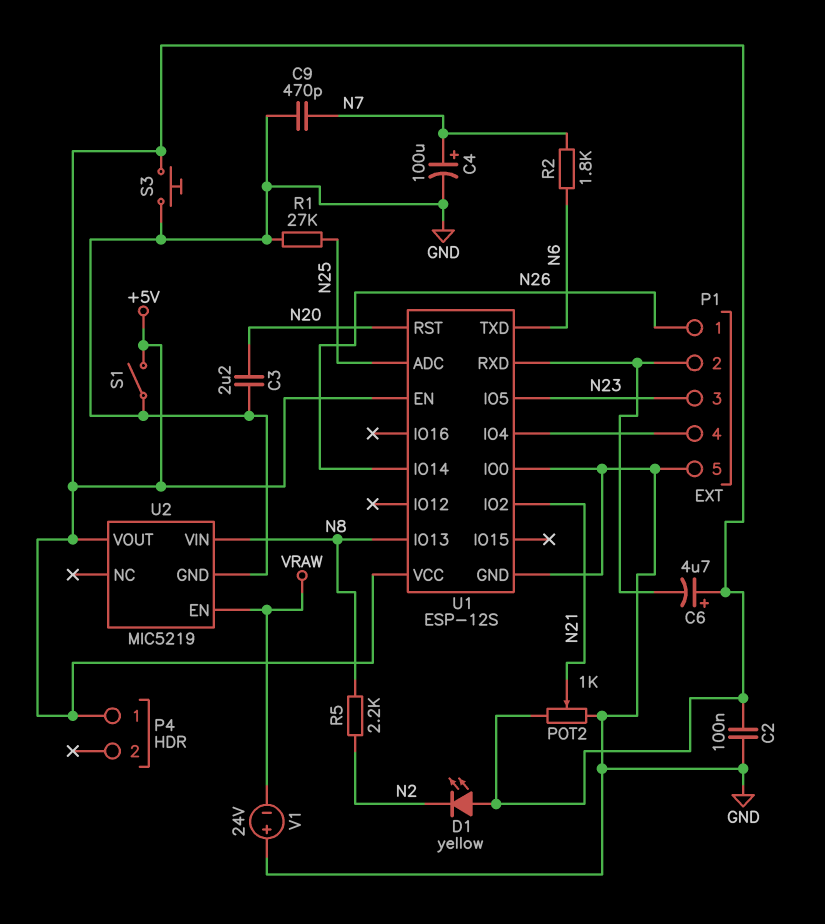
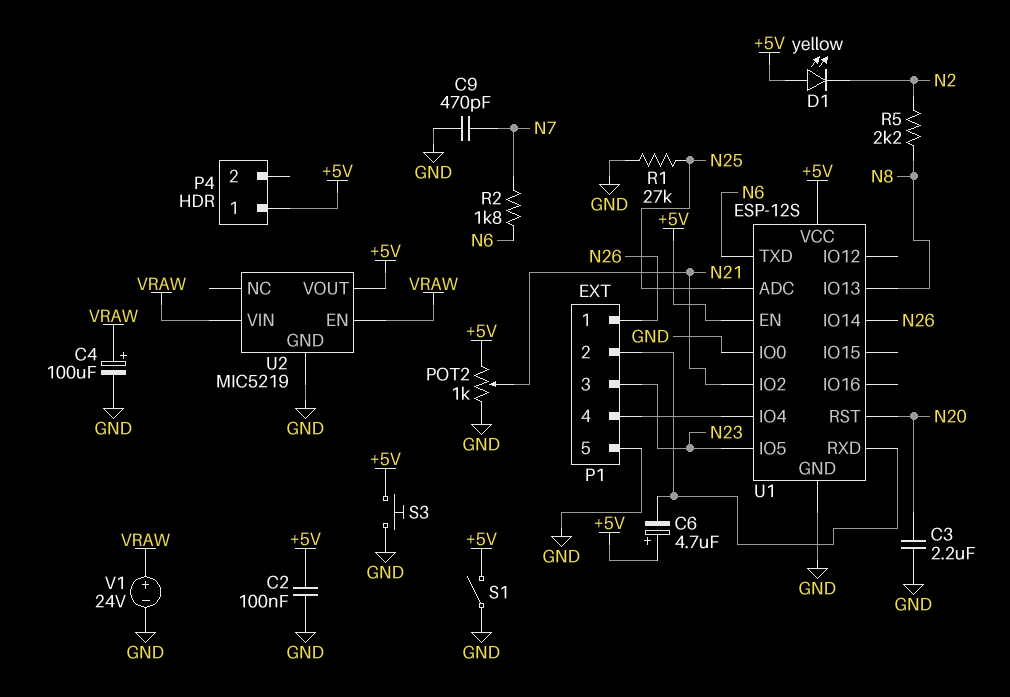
C4: 100uF (plus N7, minus GND) -> 100uF (plus VRAW, minus GND)
U2 pin VIN: N8 -> VRAW
V1: 24V (plus GND, minus VRAW) -> 24V (plus VRAW, minus GND)

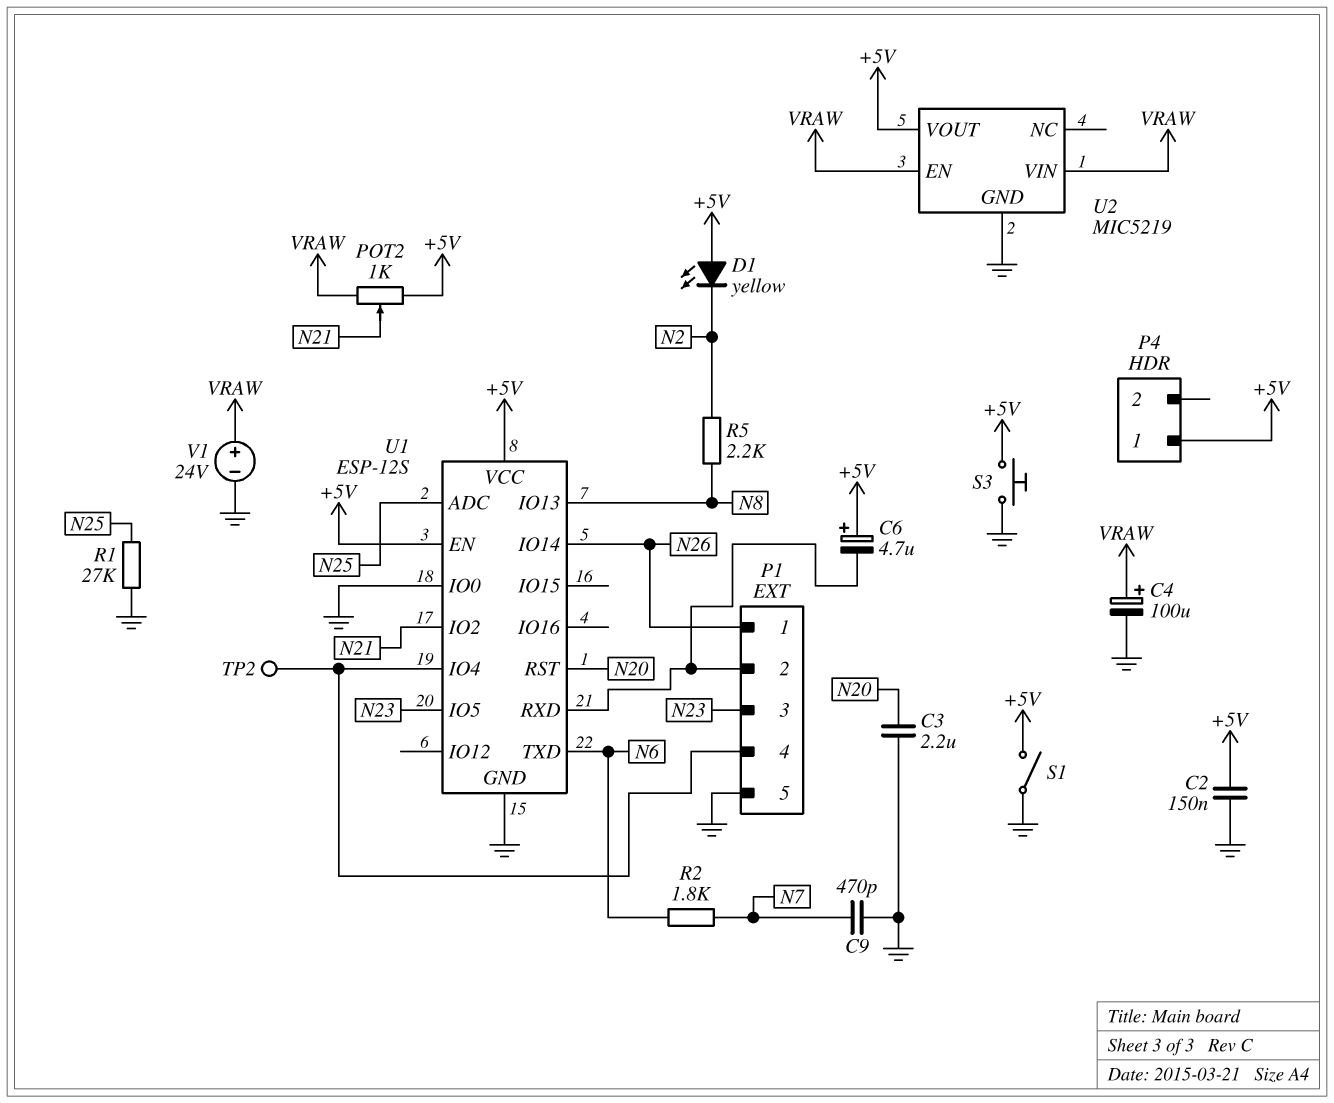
C2: 100nF (+5V, GND) -> 150nF (+5V, GND)
POT2: 1k (+5V, GND, wiper N21) -> 1k (+5V, VRAW, wiper N21)
TP2: none -> test point (P1/4)

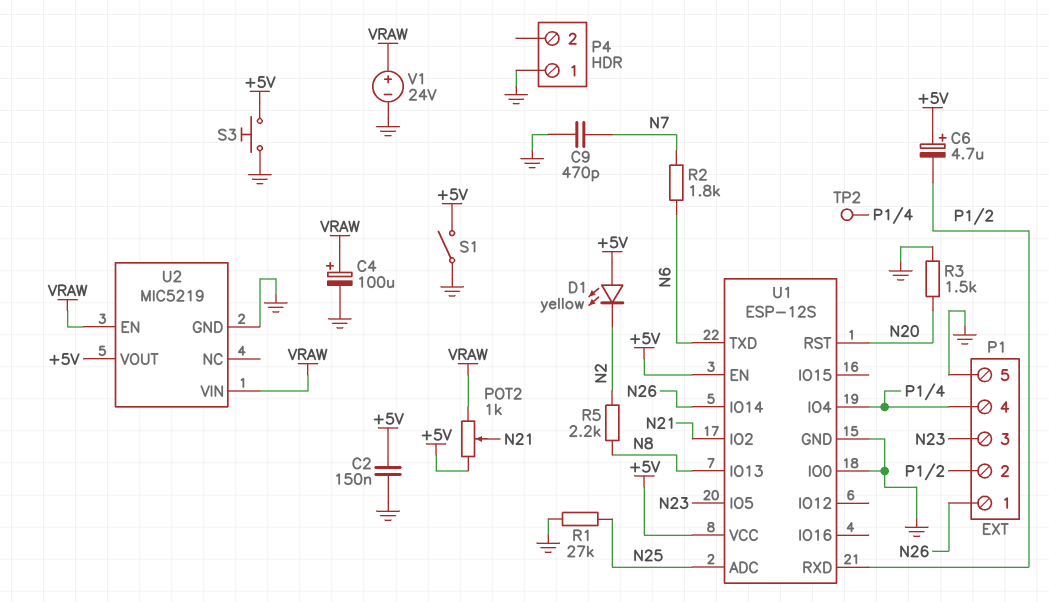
C3: 2.2uF (GND, N20) -> none
P4 pin 1: +5V -> GND
R3: none -> 1.5k (GND, N20)

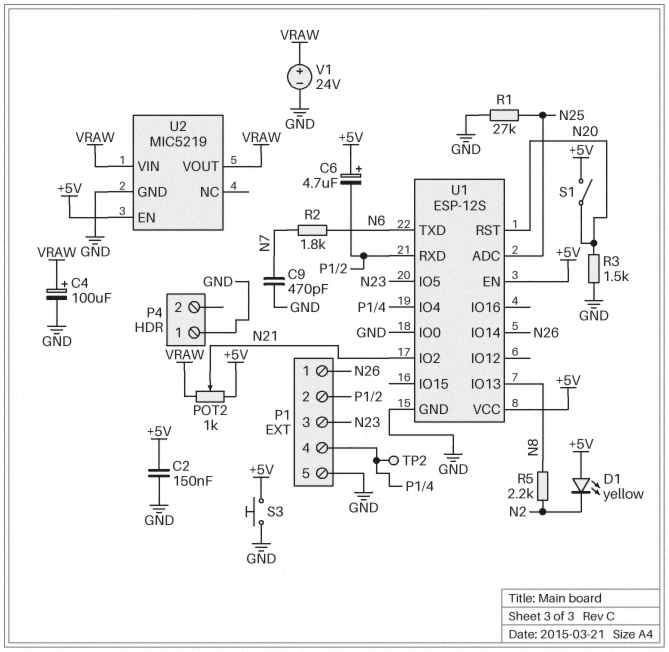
S1: switch (+5V, GND) -> switch (+5V, N20)
U2 pin EN: VRAW -> +5V
U2 pin VOUT: +5V -> VRAW

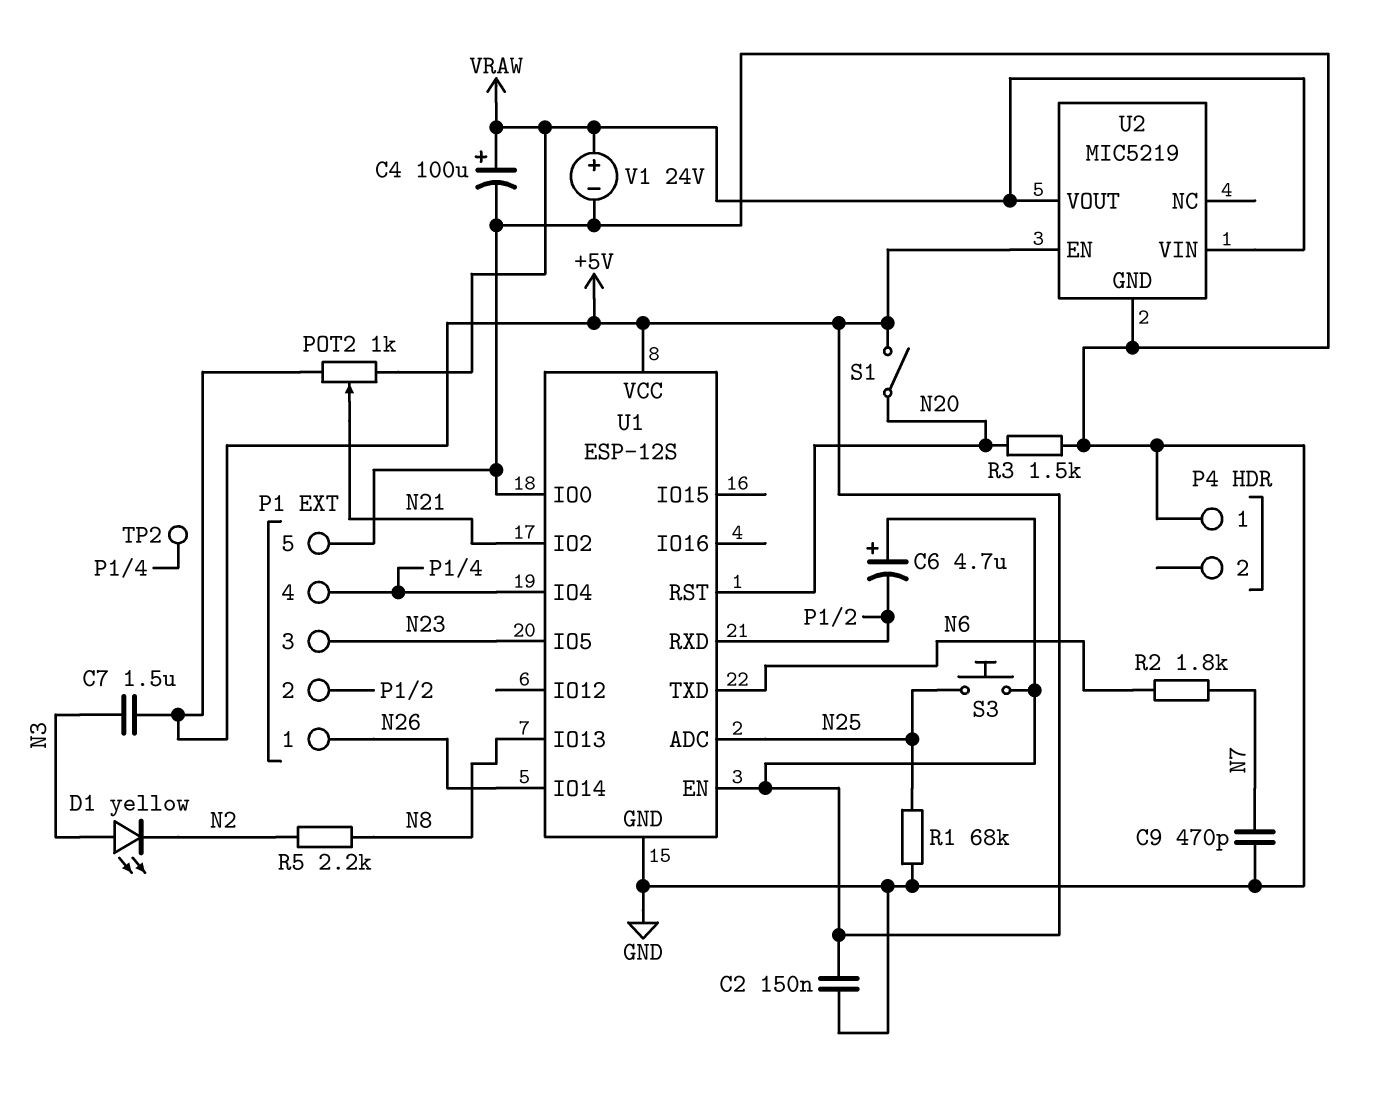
C7: none -> 1.5uF (+5V, N3)
D1: LED yellow (A +5V, K N2) -> LED yellow (A N3, K N2)
R1: 27k (GND, N25) -> 68k (GND, N25)
S3: button (+5V, GND) -> button (+5V, N25)

